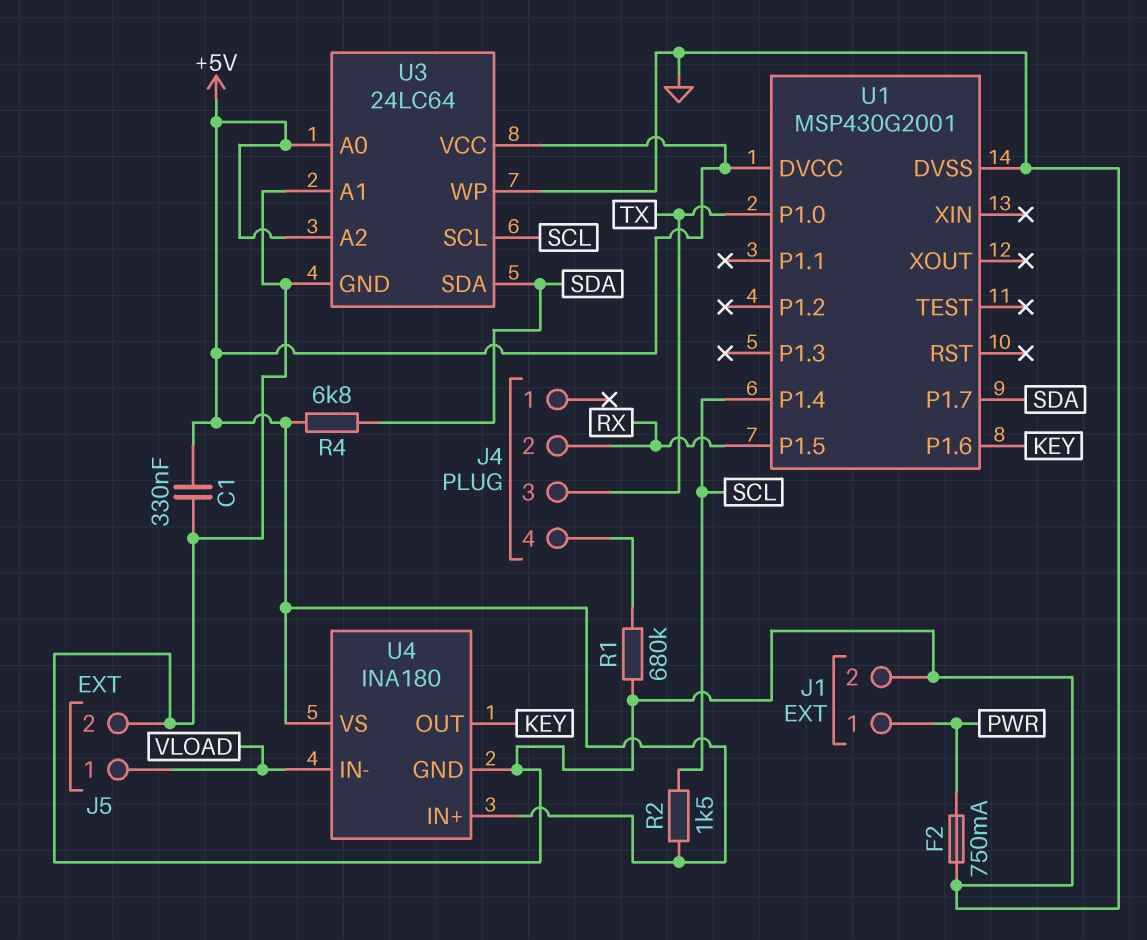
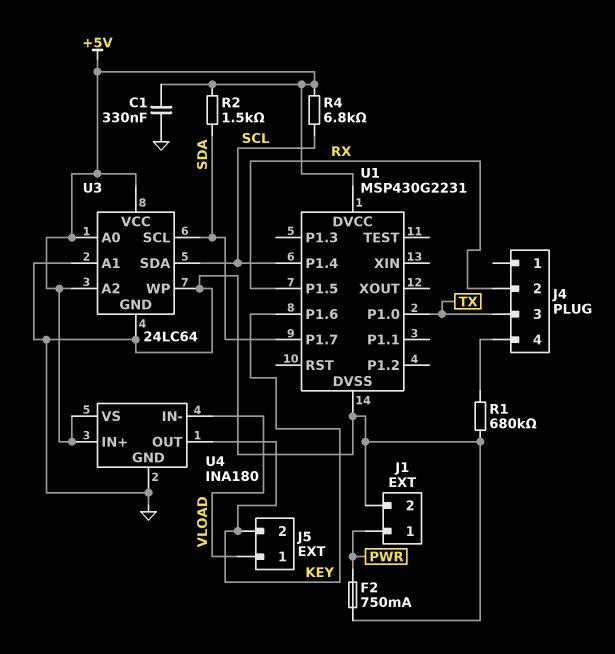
J5 pin 2: GND -> KEY
R2: 1.5k (+5V, SCL) -> 1.5k (+5V, SDA)
R4: 6.8k (+5V, SDA) -> 6.8k (+5V, SCL)
U1: MSP430G2001 -> MSP430G2231
U3 pin SCL: SCL -> SDA
U3 pin SDA: SDA -> SCL

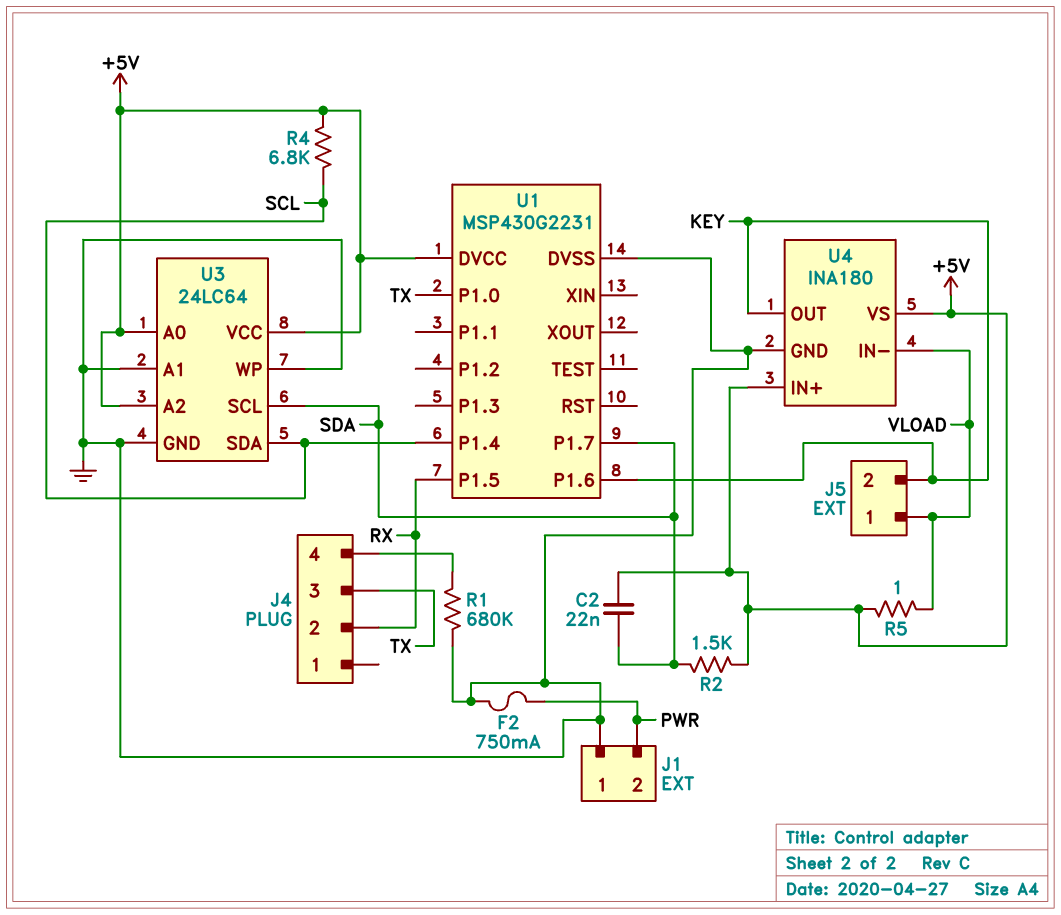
C1: 330nF (+5V, GND) -> none
C2: none -> 22nF (+5V, SDA)
J1 pin 1: PWR -> GND
J1 pin 2: GND -> PWR
R5: none -> 1 (+5V, VLOAD)

